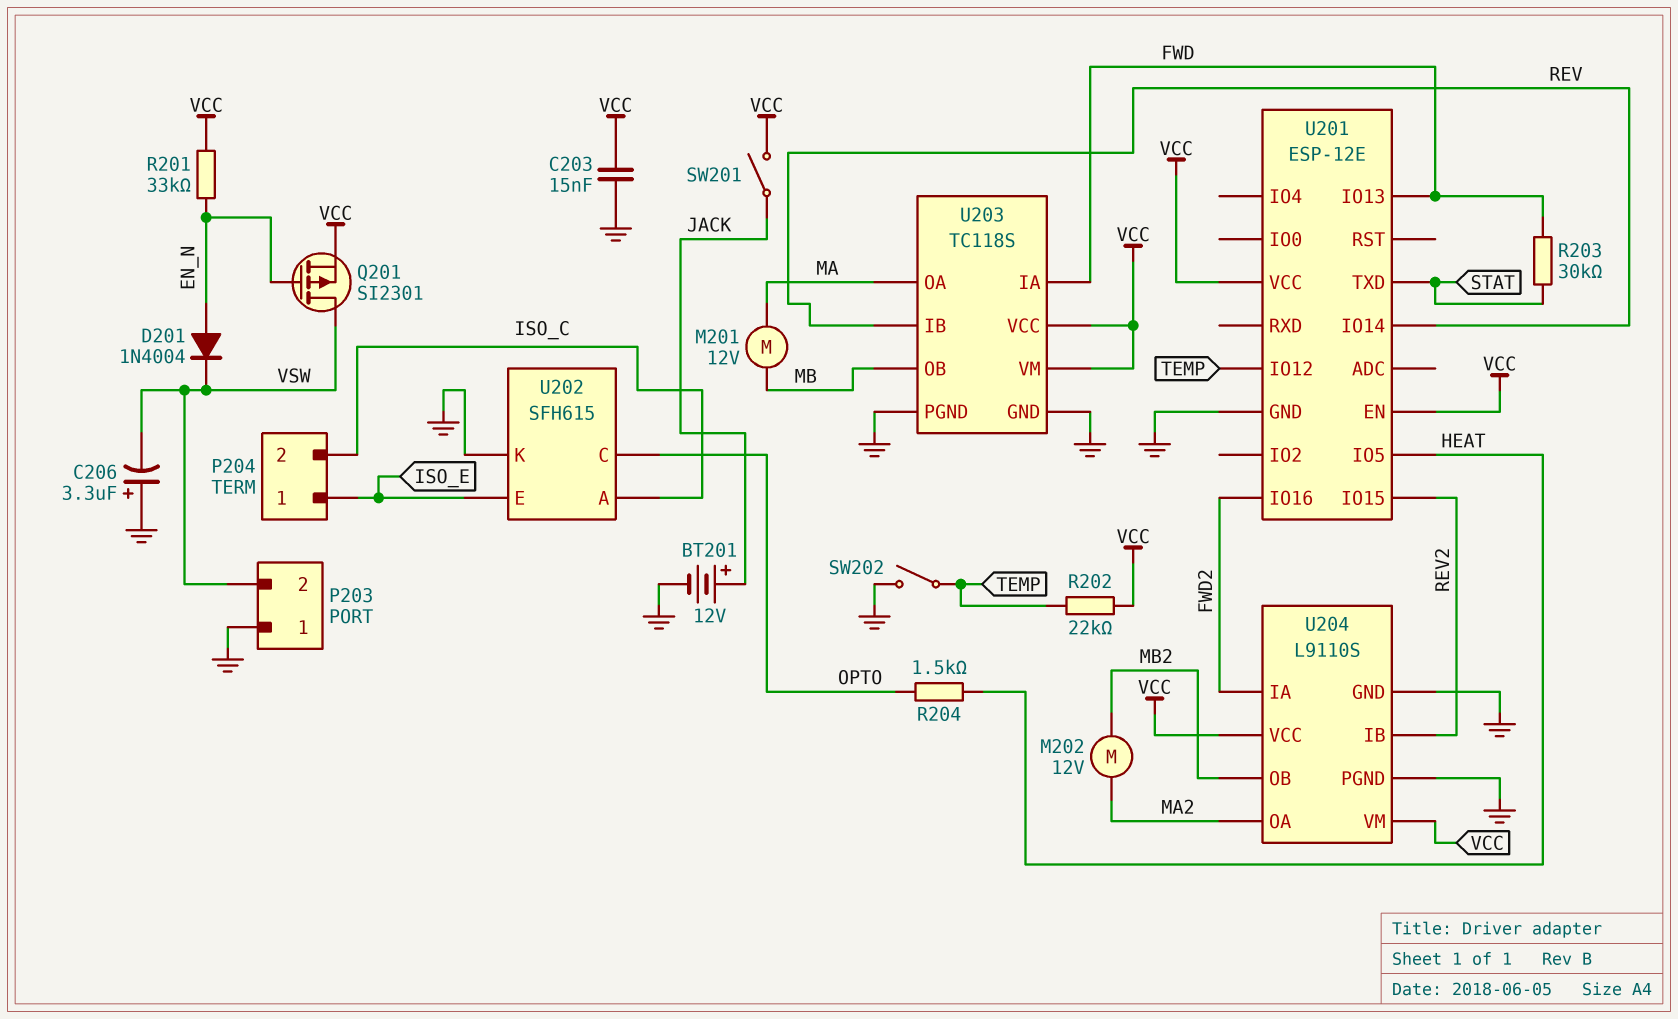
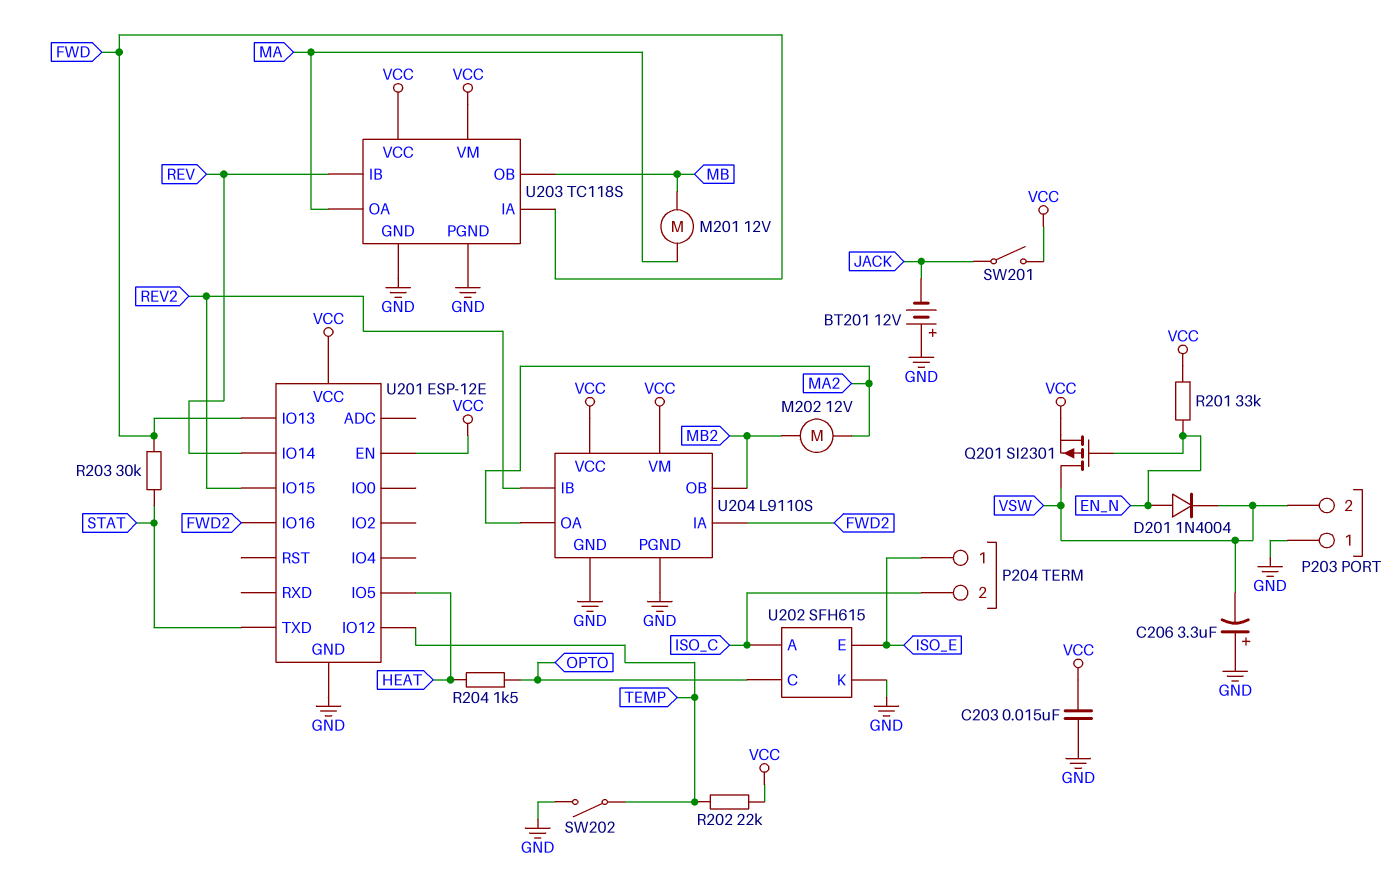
BT201: 12V (plus JACK, minus GND) -> 12V (plus GND, minus JACK)

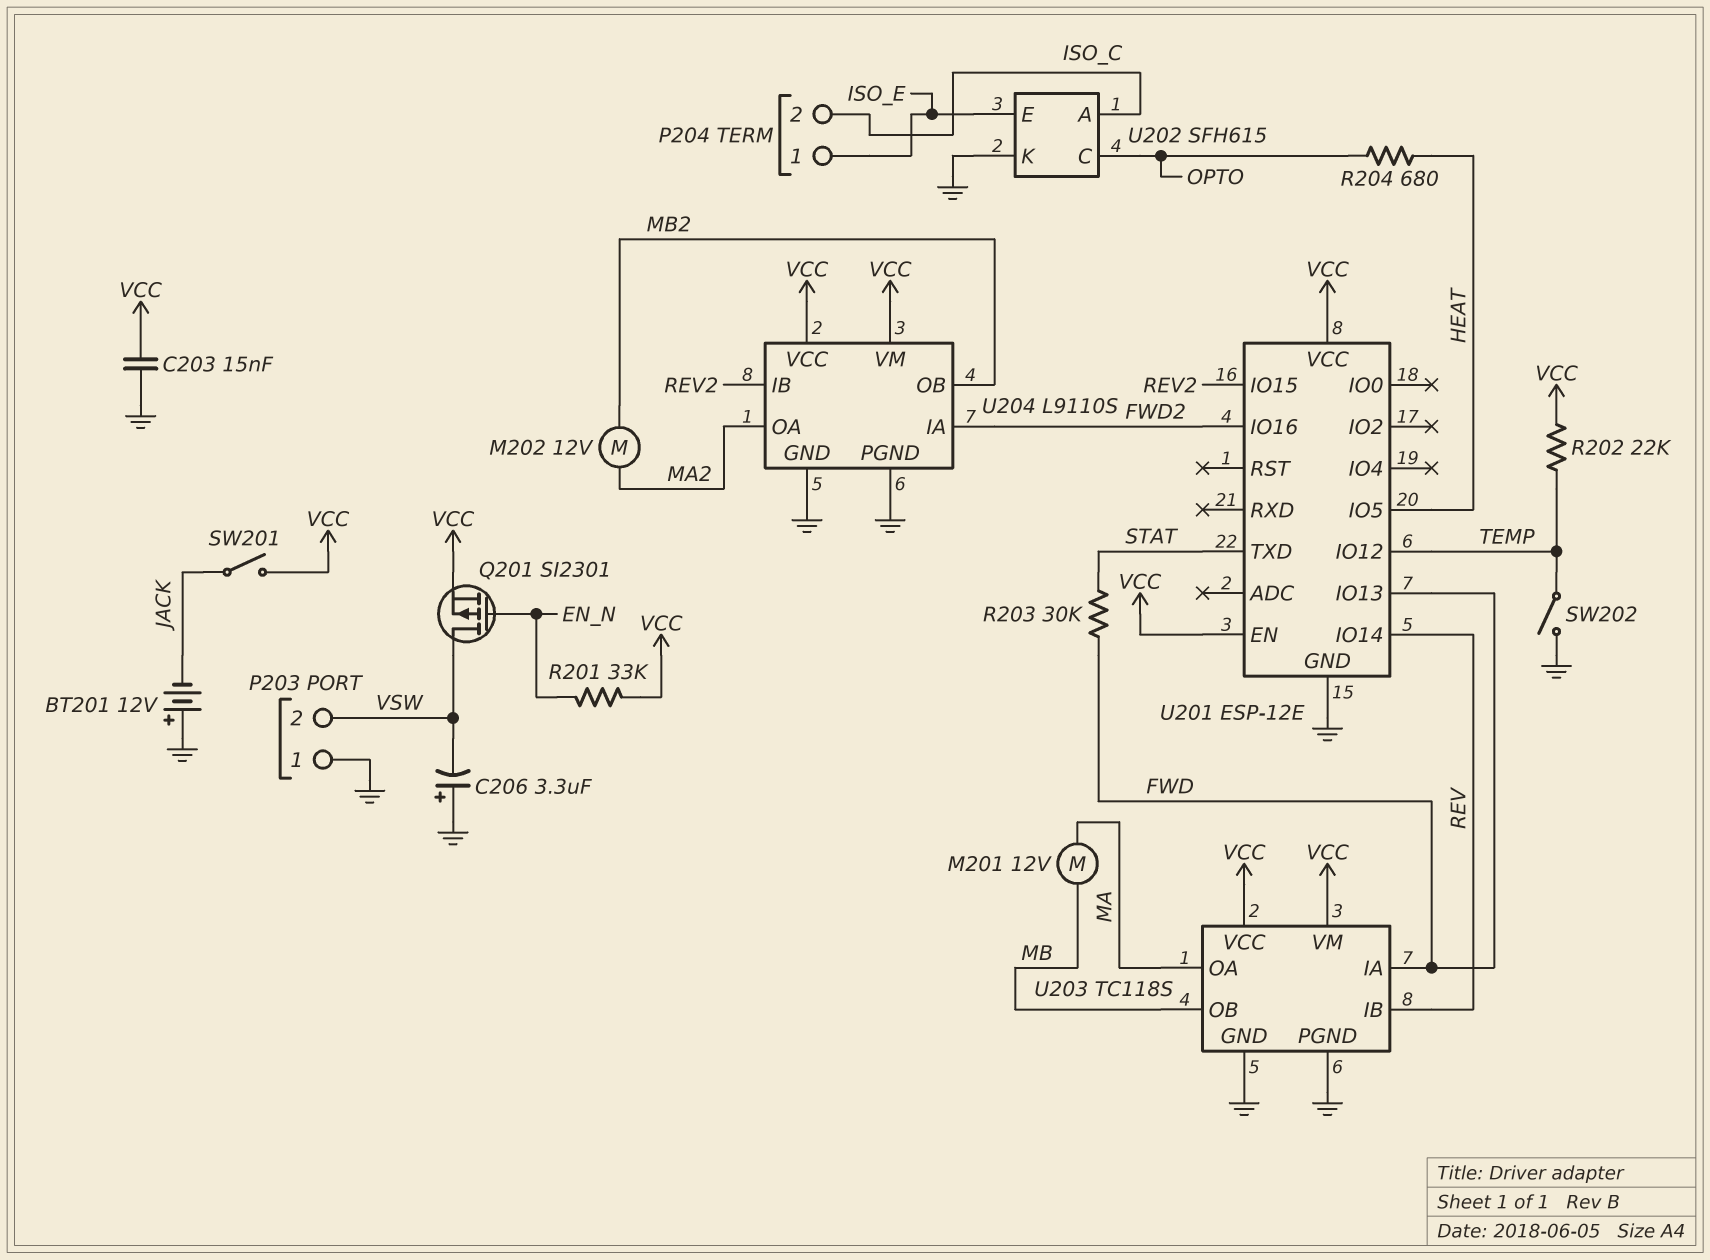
D201: diode 1N4004 (A EN_N, K VSW) -> none
R204: 1.5k (HEAT, OPTO) -> 680 (HEAT, OPTO)

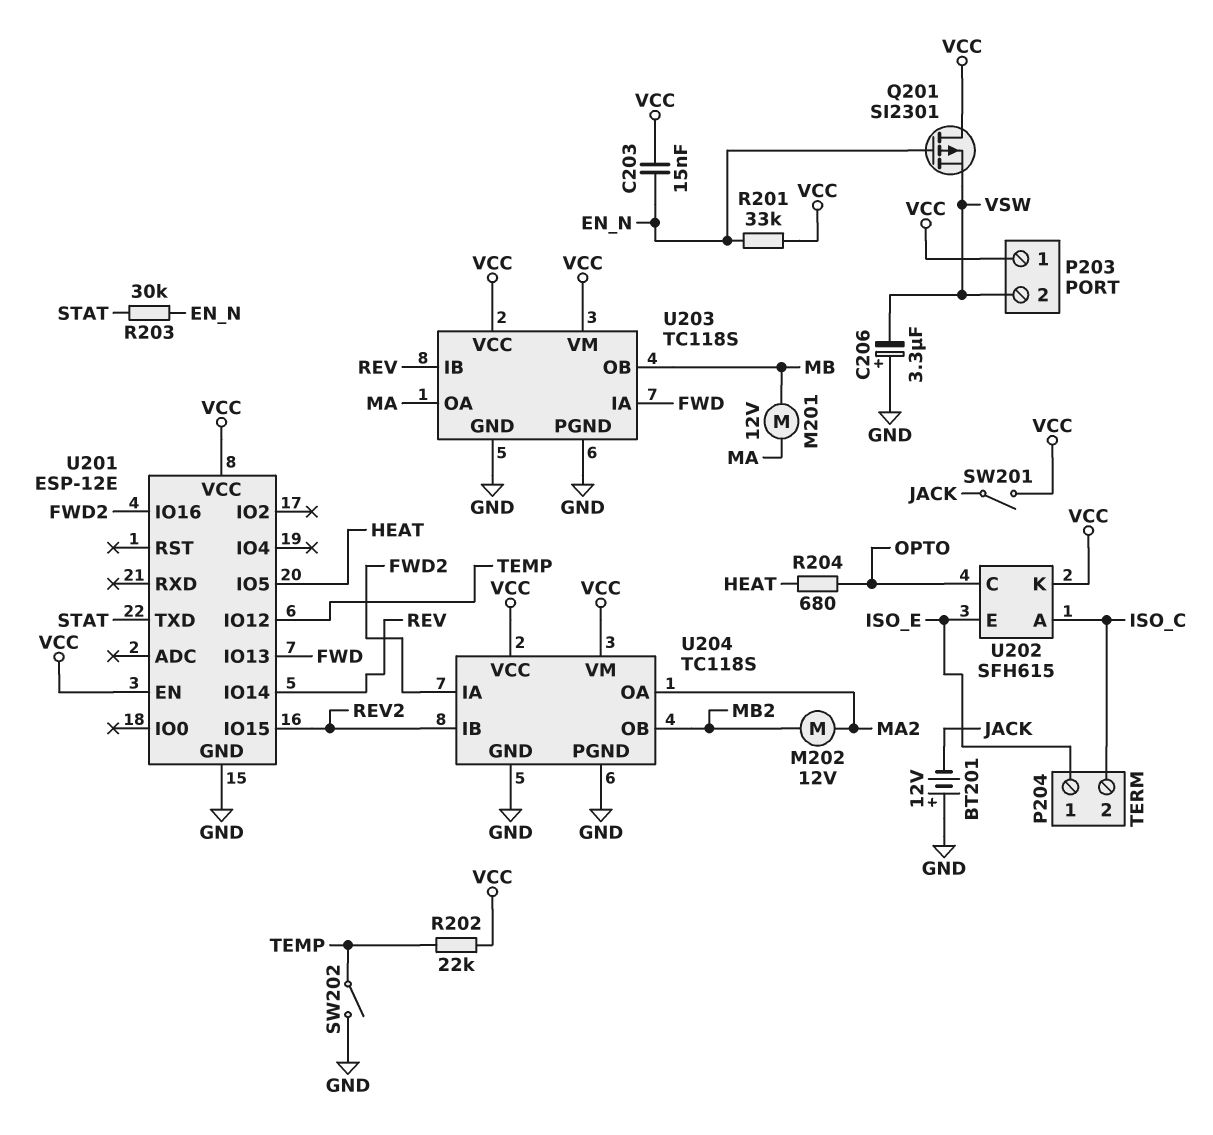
C203: 15nF (GND, VCC) -> 15nF (EN_N, VCC)
P203 pin 1: GND -> VCC
Q201: PMOS SI2301 (G EN_N, D VSW, S VCC) -> PMOS SI2301 (G EN_N, D VCC, S VSW)
R203: 30k (FWD, STAT) -> 30k (EN_N, STAT)
U202 pin K: GND -> VCC
U204: L9110S -> TC118S

